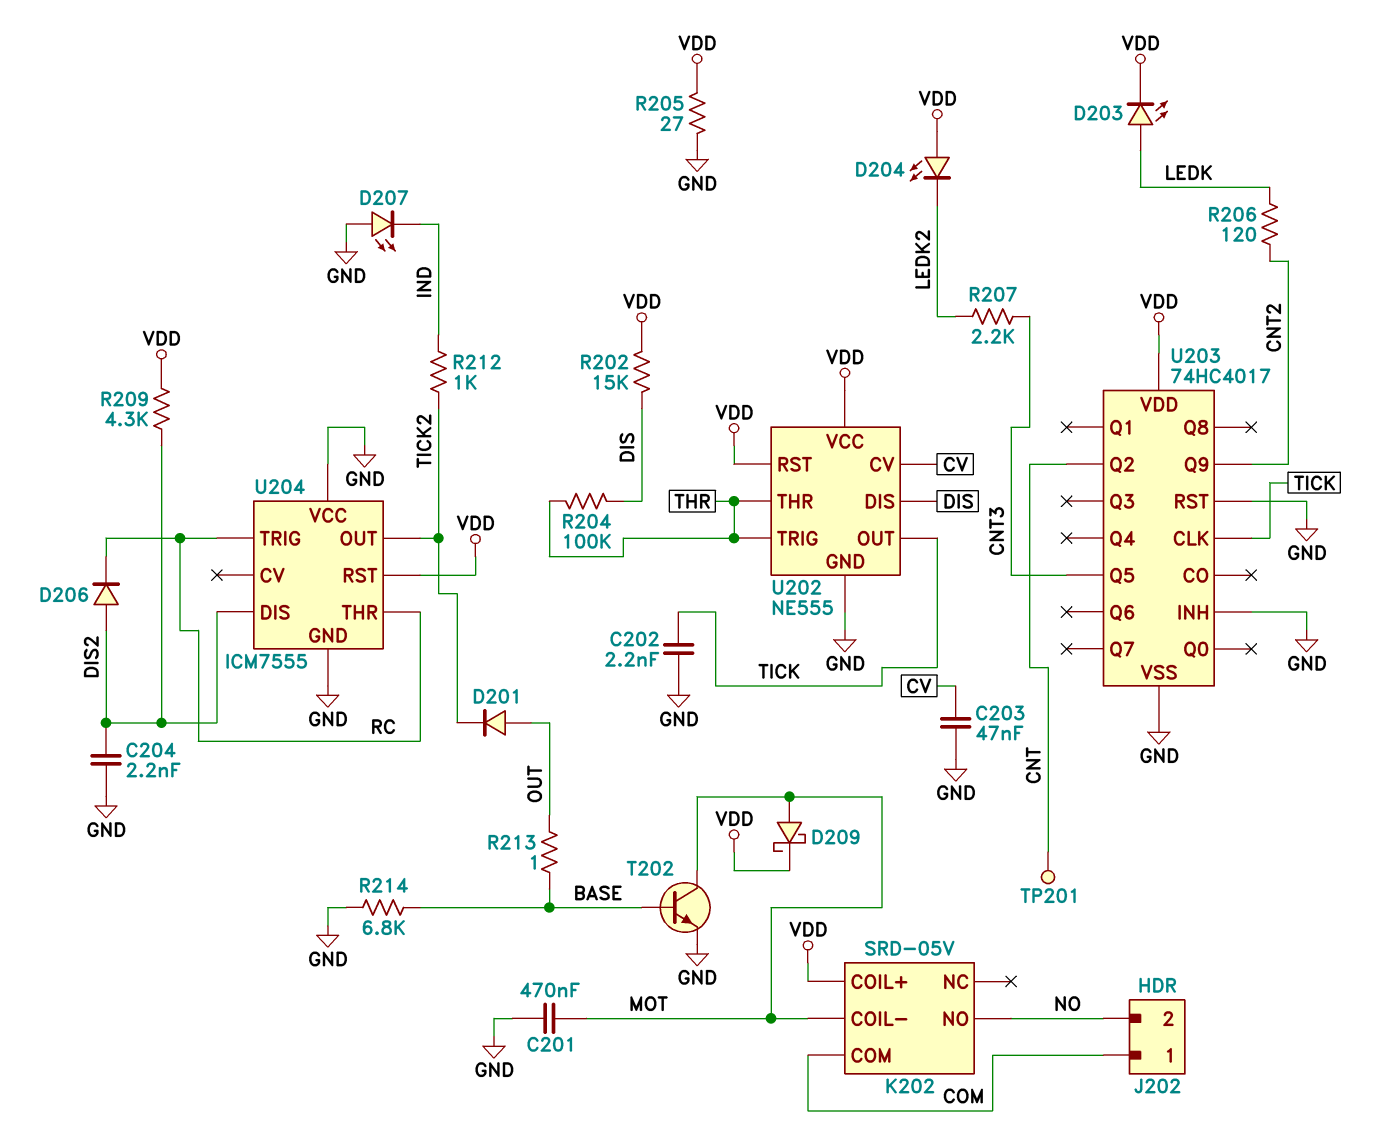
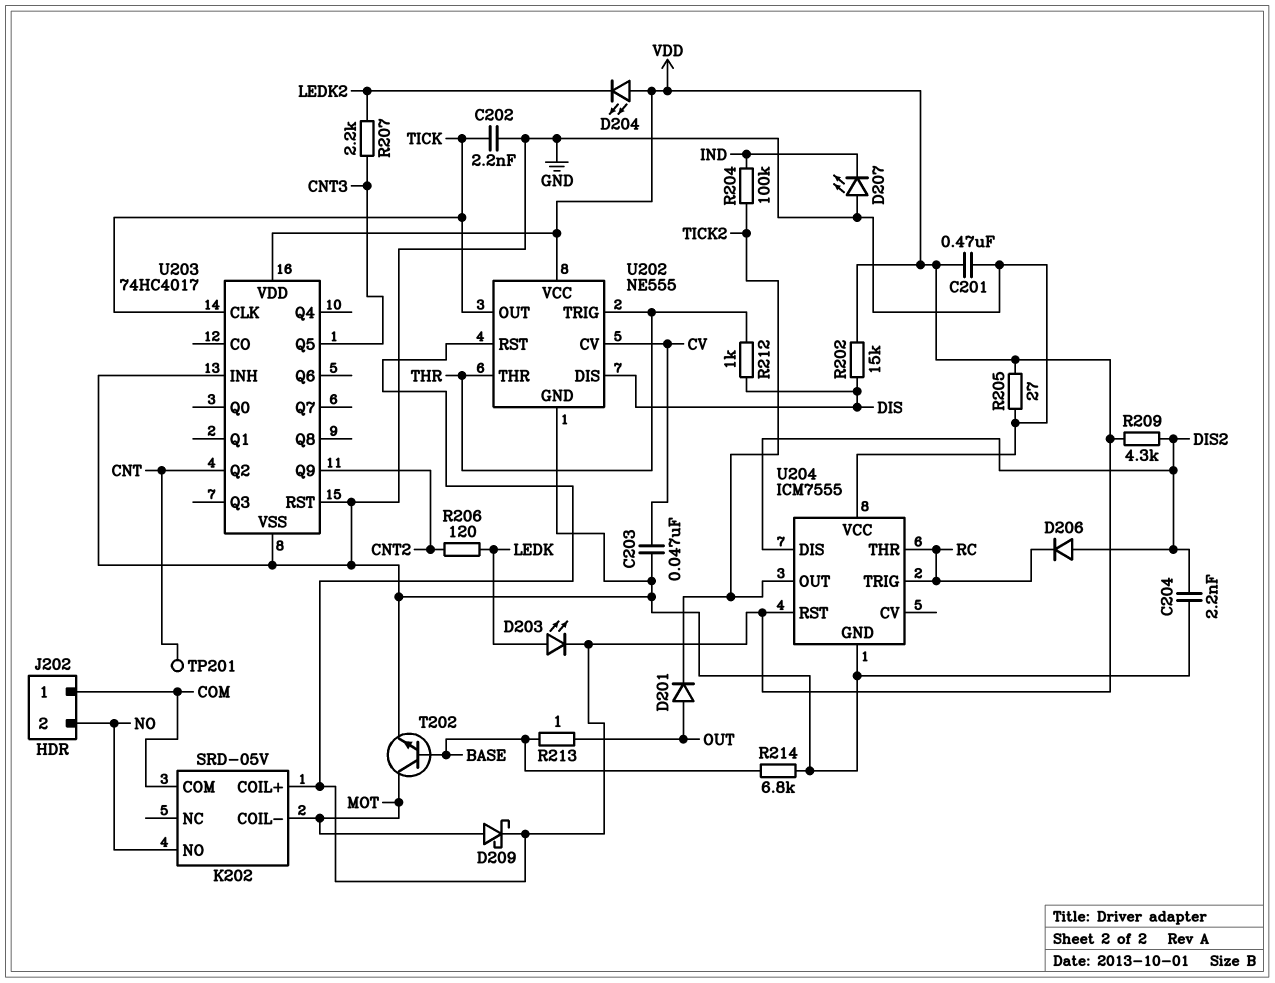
C201: 470nF (GND, MOT) -> 470nF (GND, VDD)
R204: 100k (DIS, THR) -> 100k (IND, TICK2)
R212: 1k (IND, TICK2) -> 1k (DIS, THR)

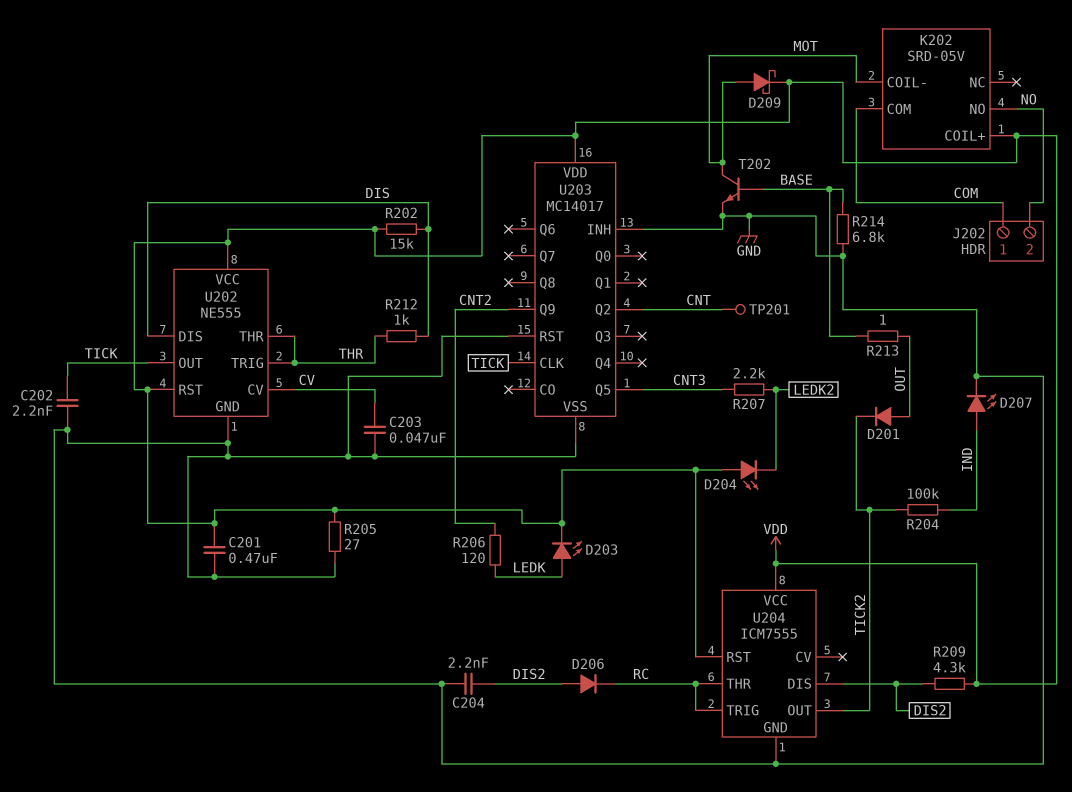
D207: LED (A GND, K IND) -> LED (A IND, K GND)
U203: 74HC4017 -> MC14017
U204 pin VCC: GND -> VDD

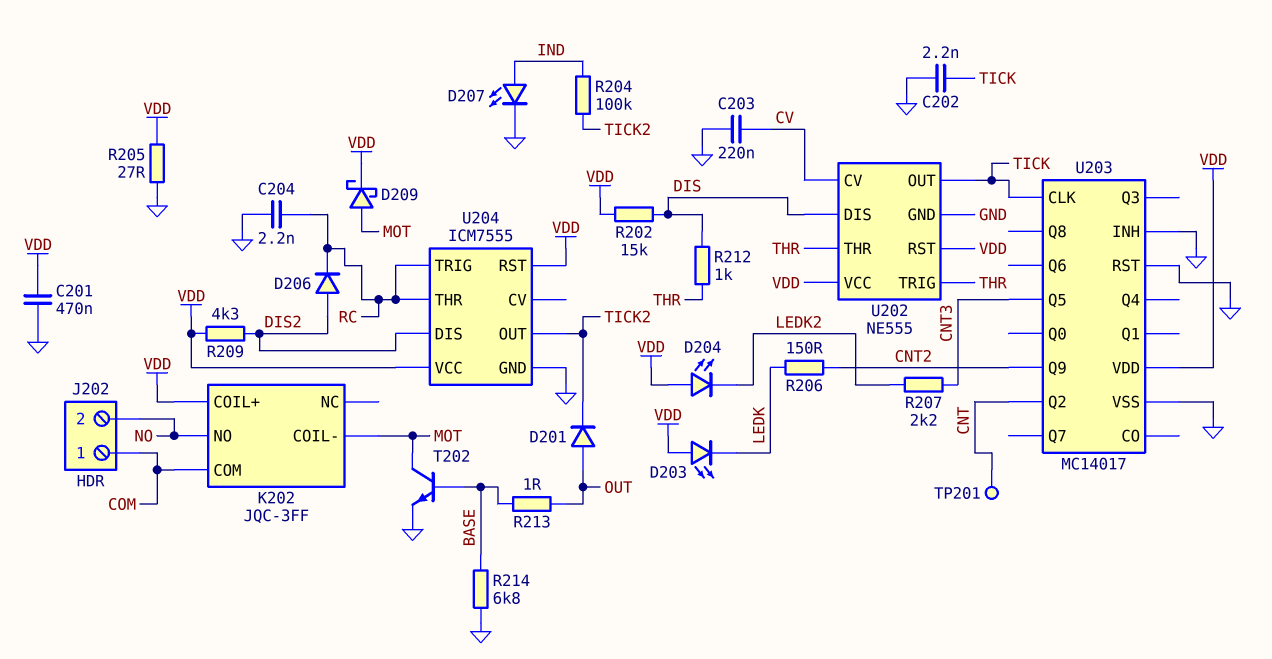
C203: 47nF (CV, GND) -> 220nF (CV, GND)
C204: 2.2nF (DIS2, GND) -> 2.2nF (GND, RC)
D203: LED (A LEDK, K VDD) -> LED (A VDD, K LEDK)
K202: SRD-05V -> JQC-3FF
R206: 120 (CNT2, LEDK) -> 150 (CNT2, LEDK)

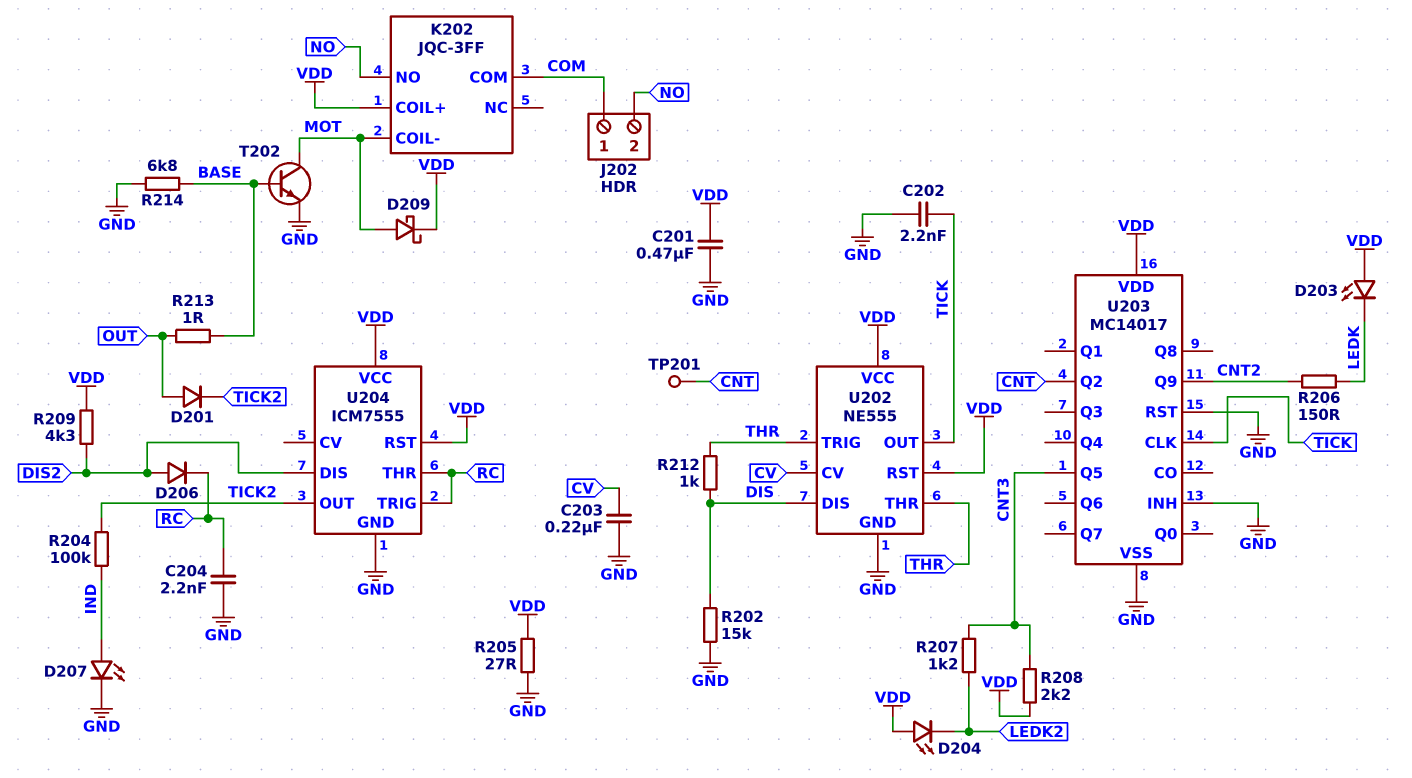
R202: 15k (DIS, VDD) -> 15k (DIS, GND)
R207: 2.2k (CNT3, LEDK2) -> 1.2k (CNT3, LEDK2)
R208: none -> 2.2k (CNT3, VDD)

